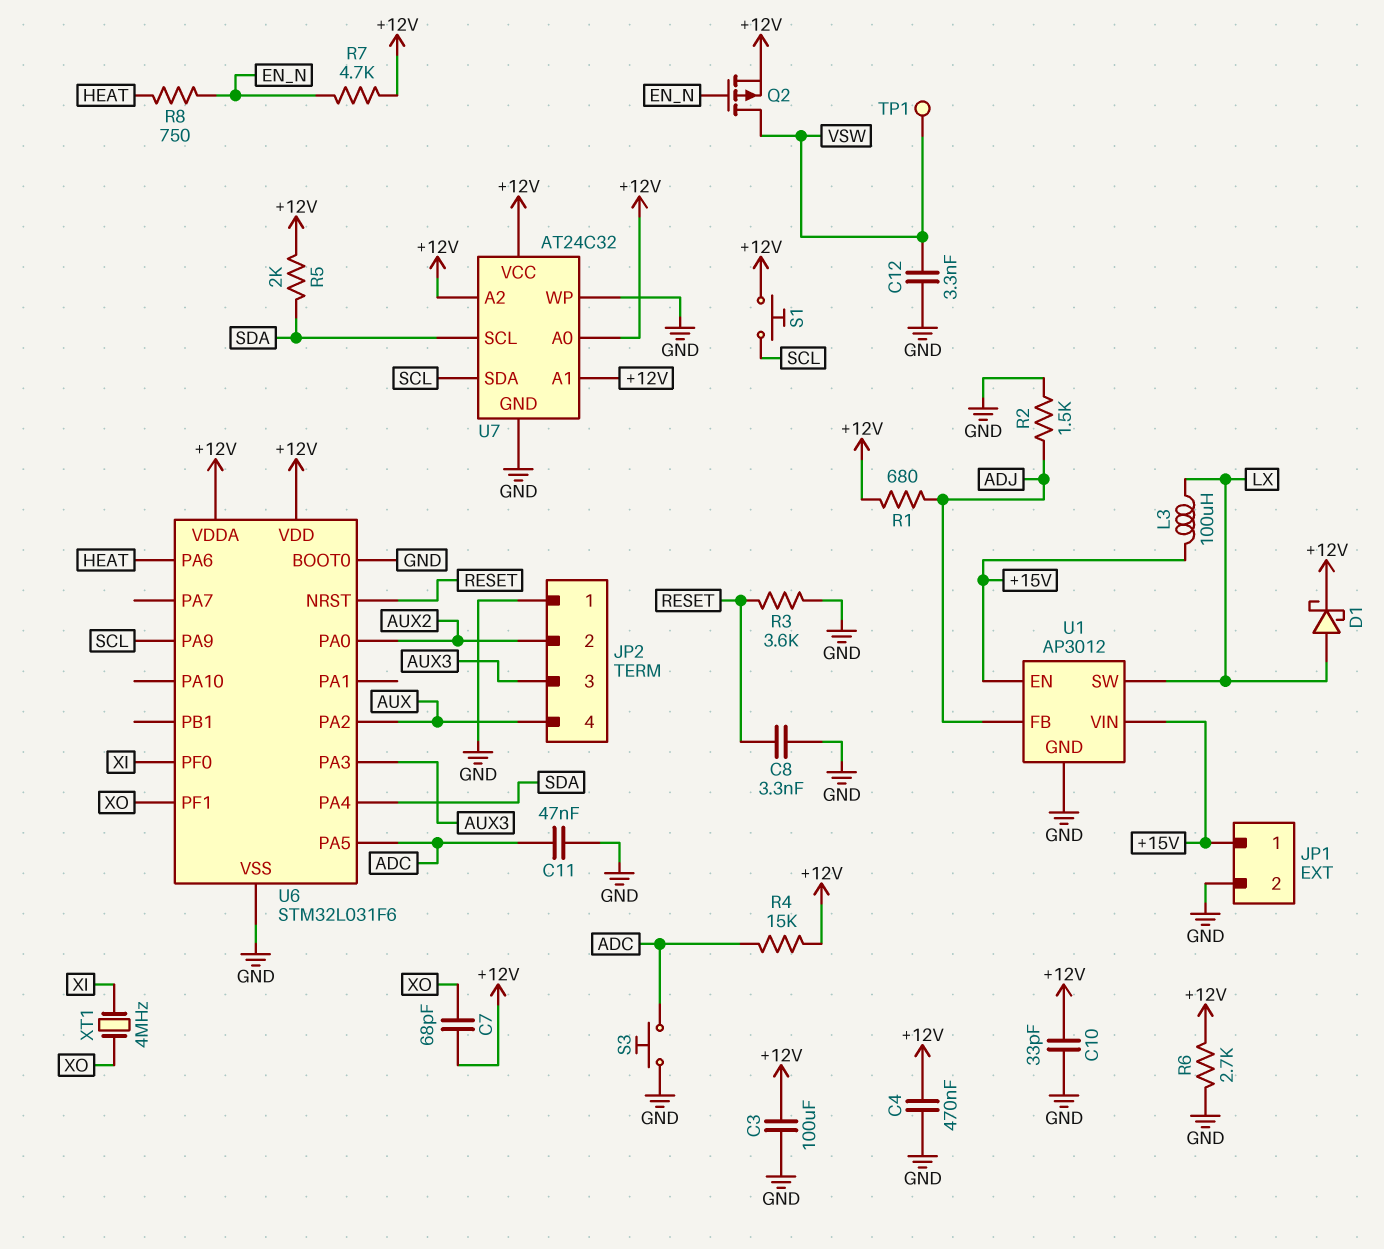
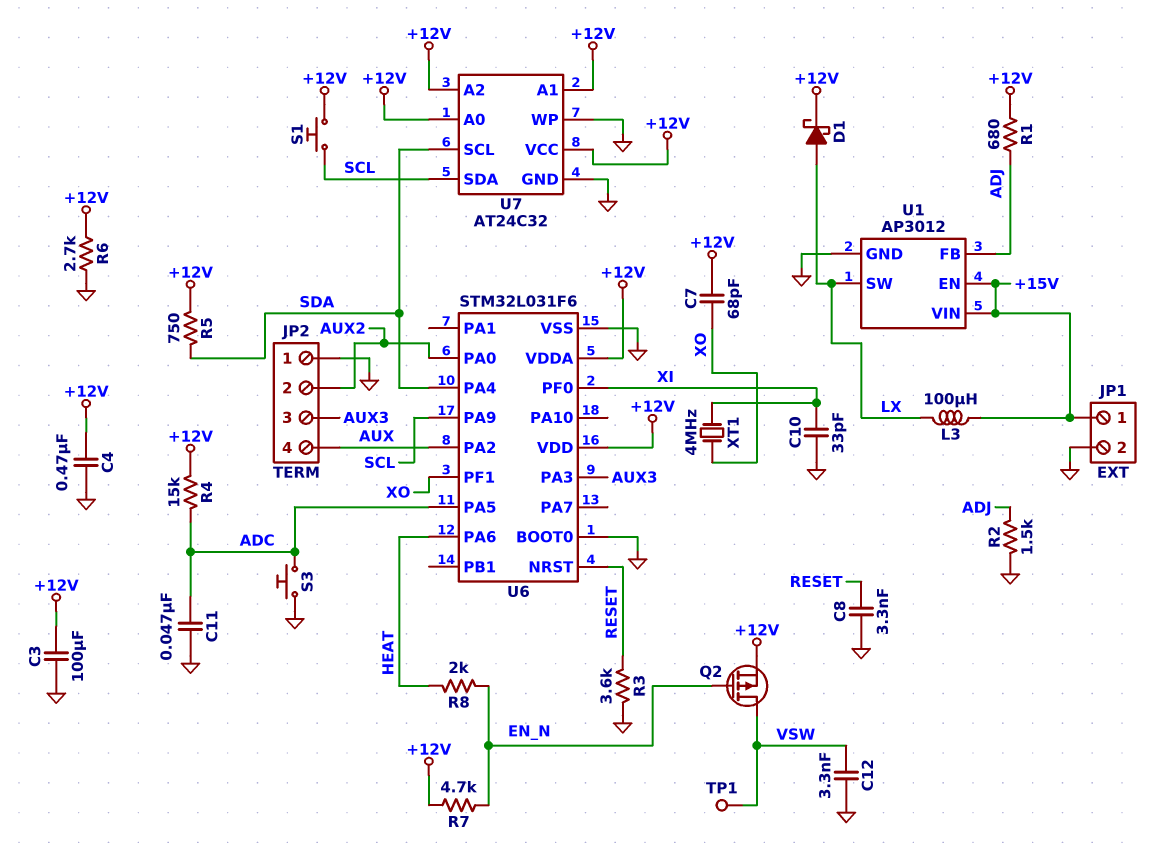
C10: 33pF (+12V, GND) -> 33pF (GND, XI)
R5: 2k (+12V, SDA) -> 750 (+12V, SDA)
R8: 750 (EN_N, HEAT) -> 2k (EN_N, HEAT)

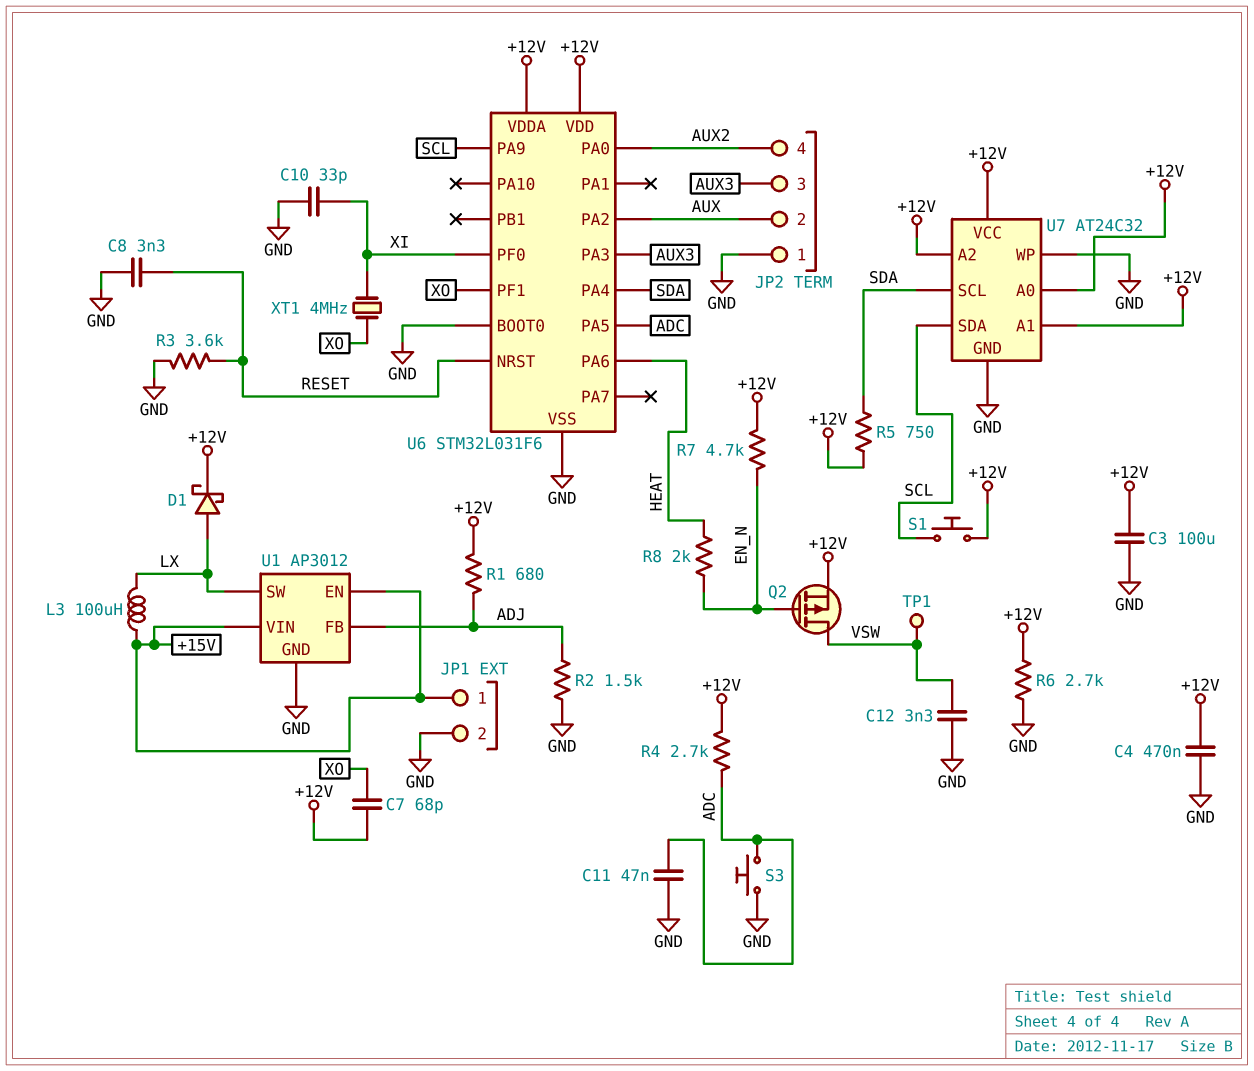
JP2 pin 2: AUX2 -> AUX
JP2 pin 4: AUX -> AUX2
R4: 15k (+12V, ADC) -> 2.7k (+12V, ADC)

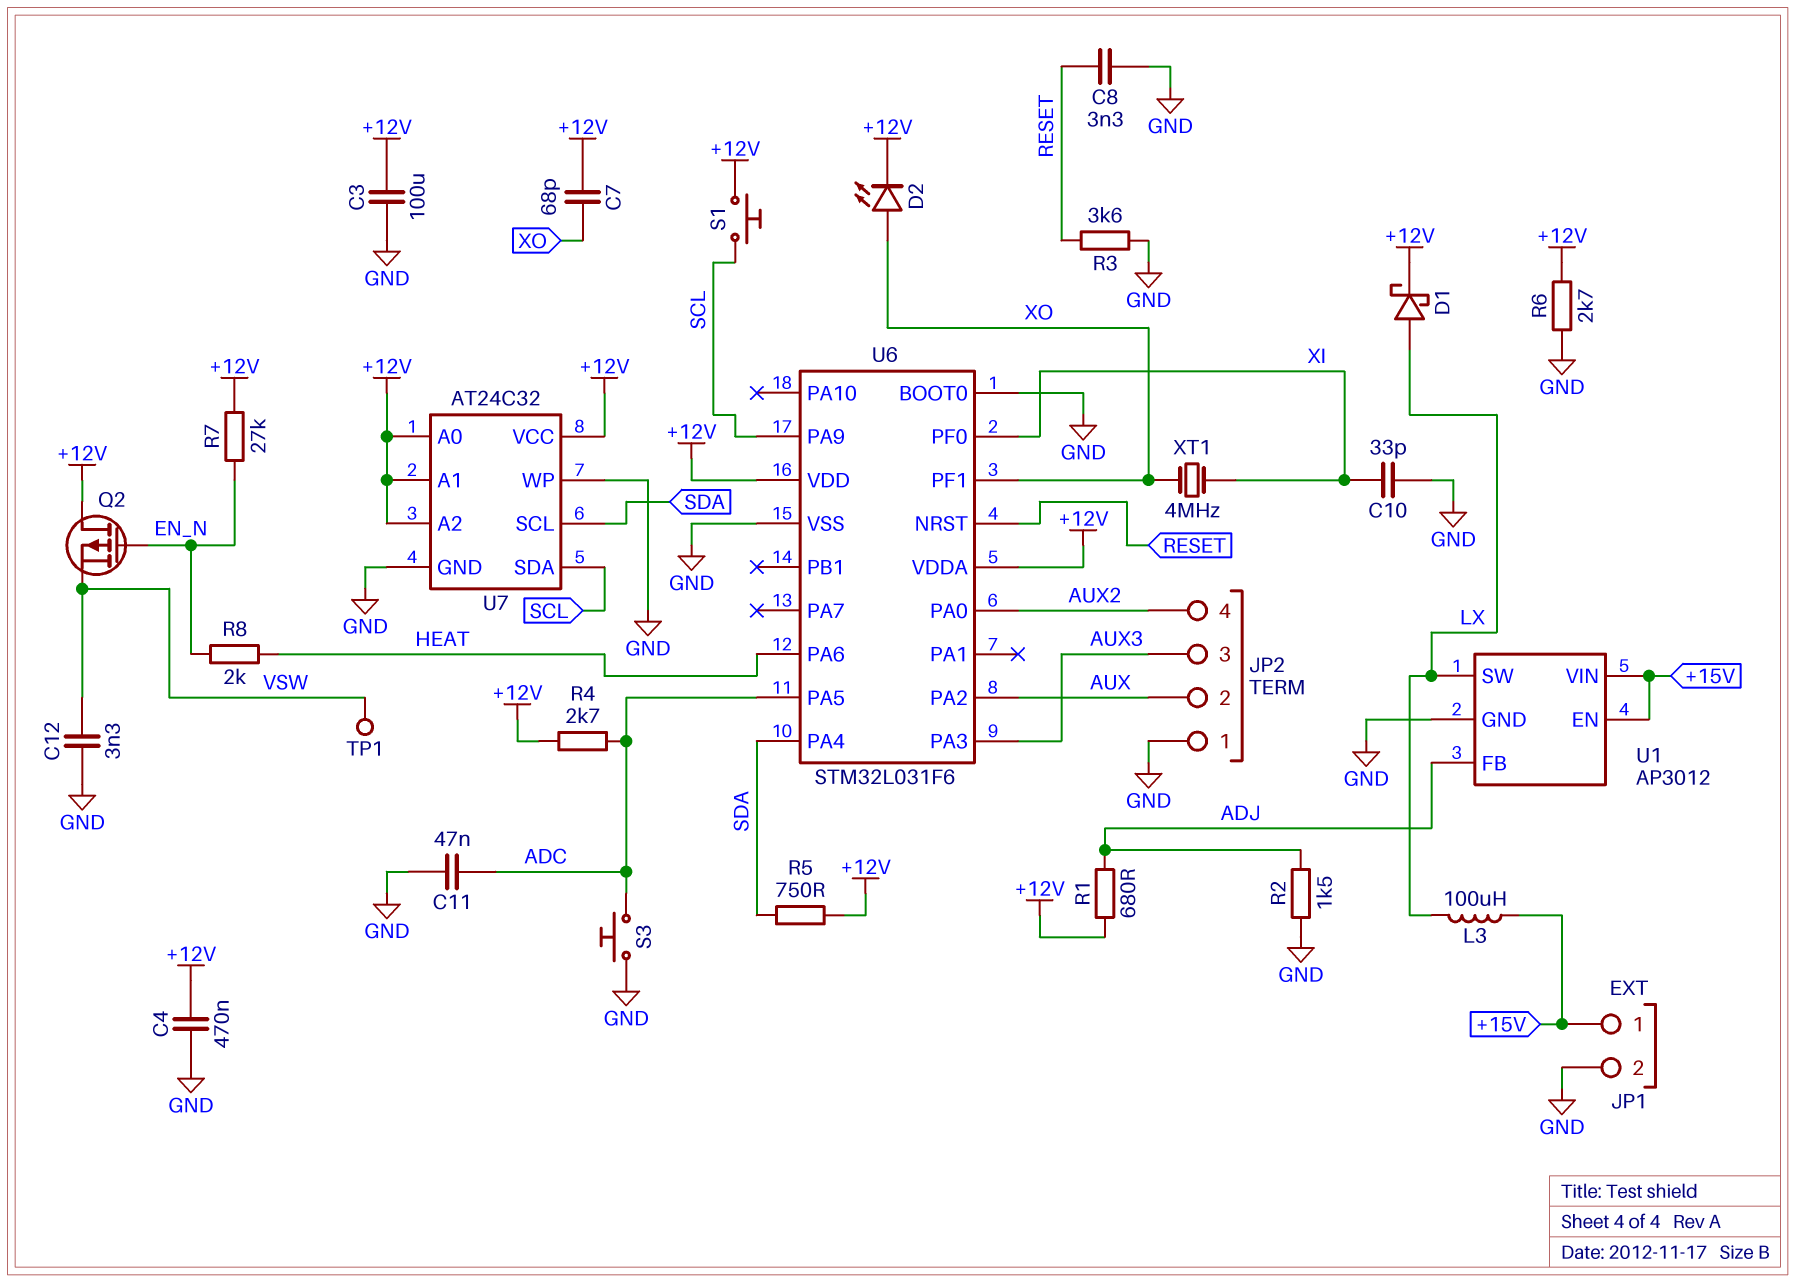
D2: none -> LED (A XO, K +12V)
Q2: PMOS (G EN_N, D VSW, S +12V) -> PMOS (G EN_N, D +12V, S VSW)
R7: 4.7k (+12V, EN_N) -> 27k (+12V, EN_N)

